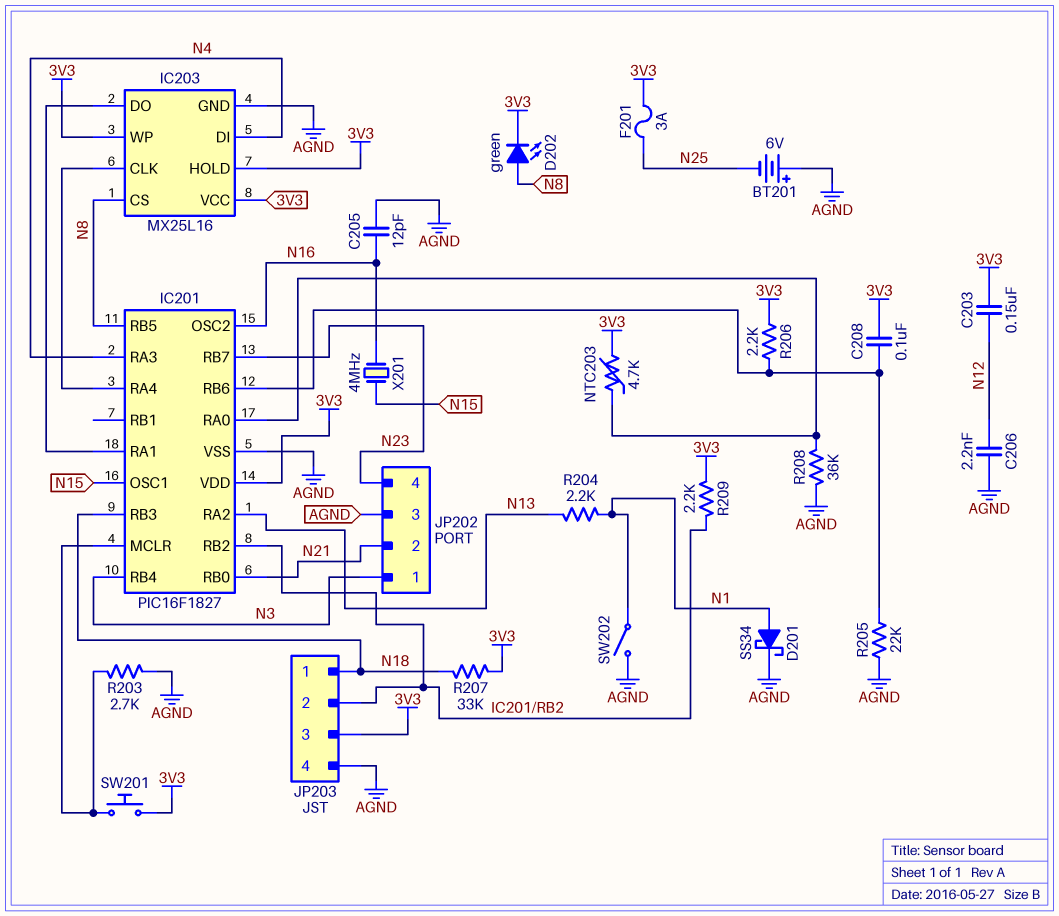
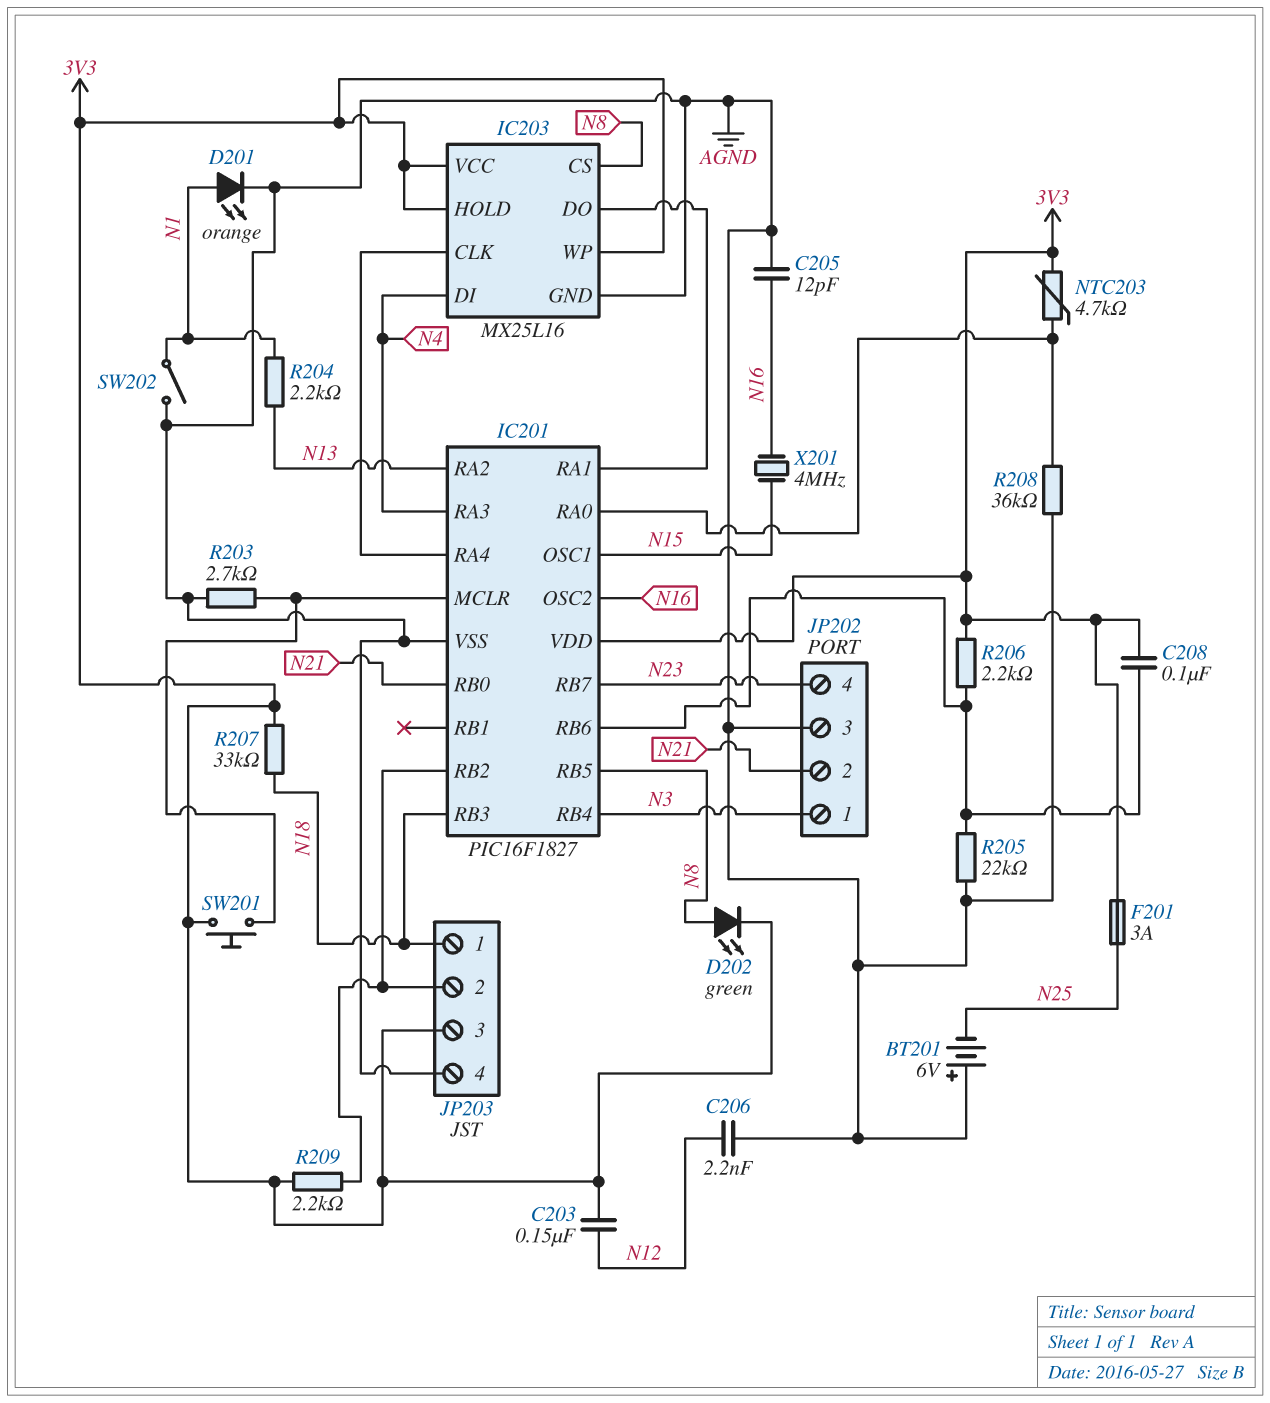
D201: schottky SS34 (A N1, K AGND) -> LED orange (A N1, K AGND)

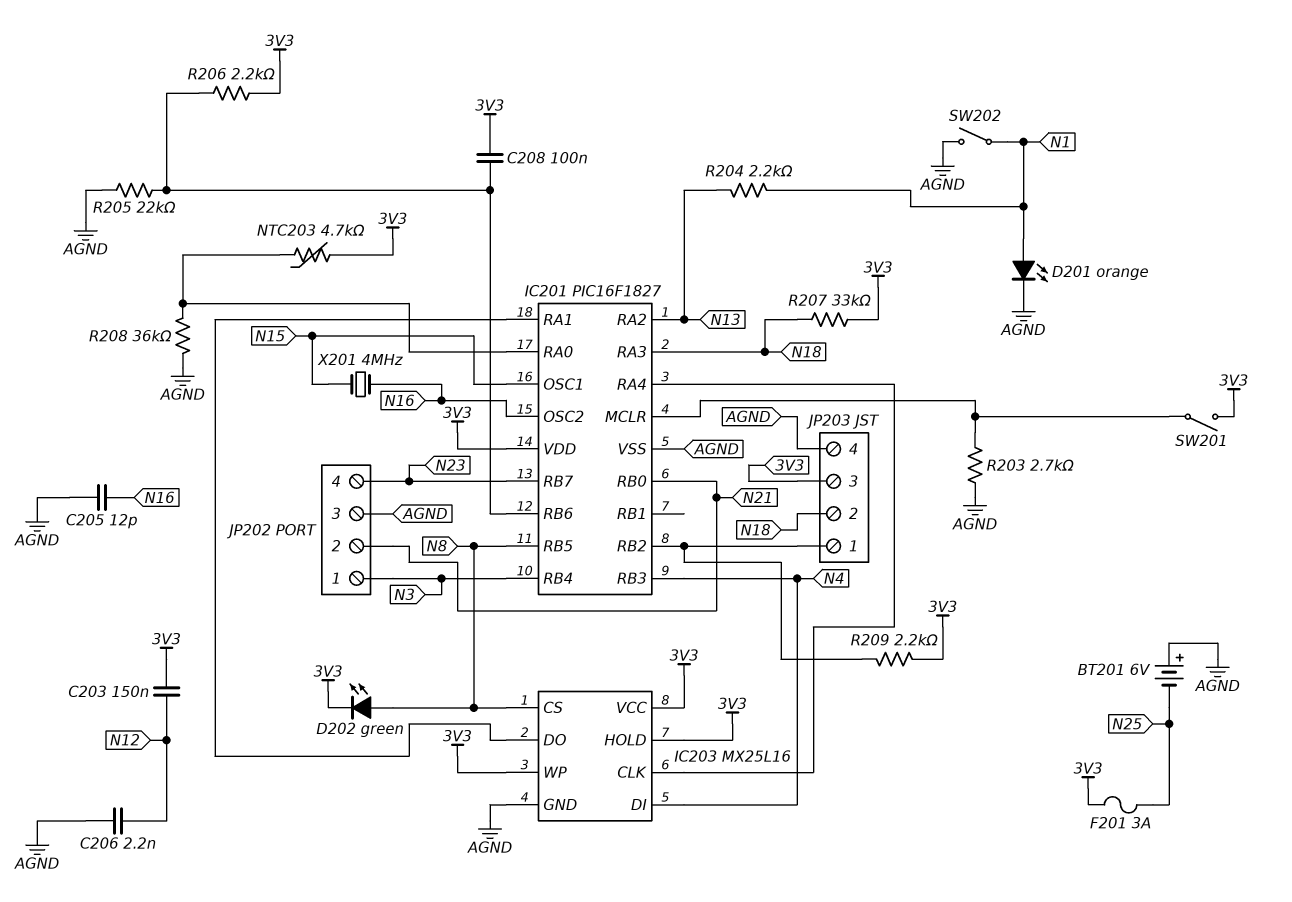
IC201 pin RA3: N4 -> N18
IC201 pin RB3: N18 -> N4
JP203 pin 1: N18 -> IC201/RB2
JP203 pin 2: IC201/RB2 -> N18
SW201: button (3V3, IC201/MCLR) -> switch (3V3, IC201/MCLR)

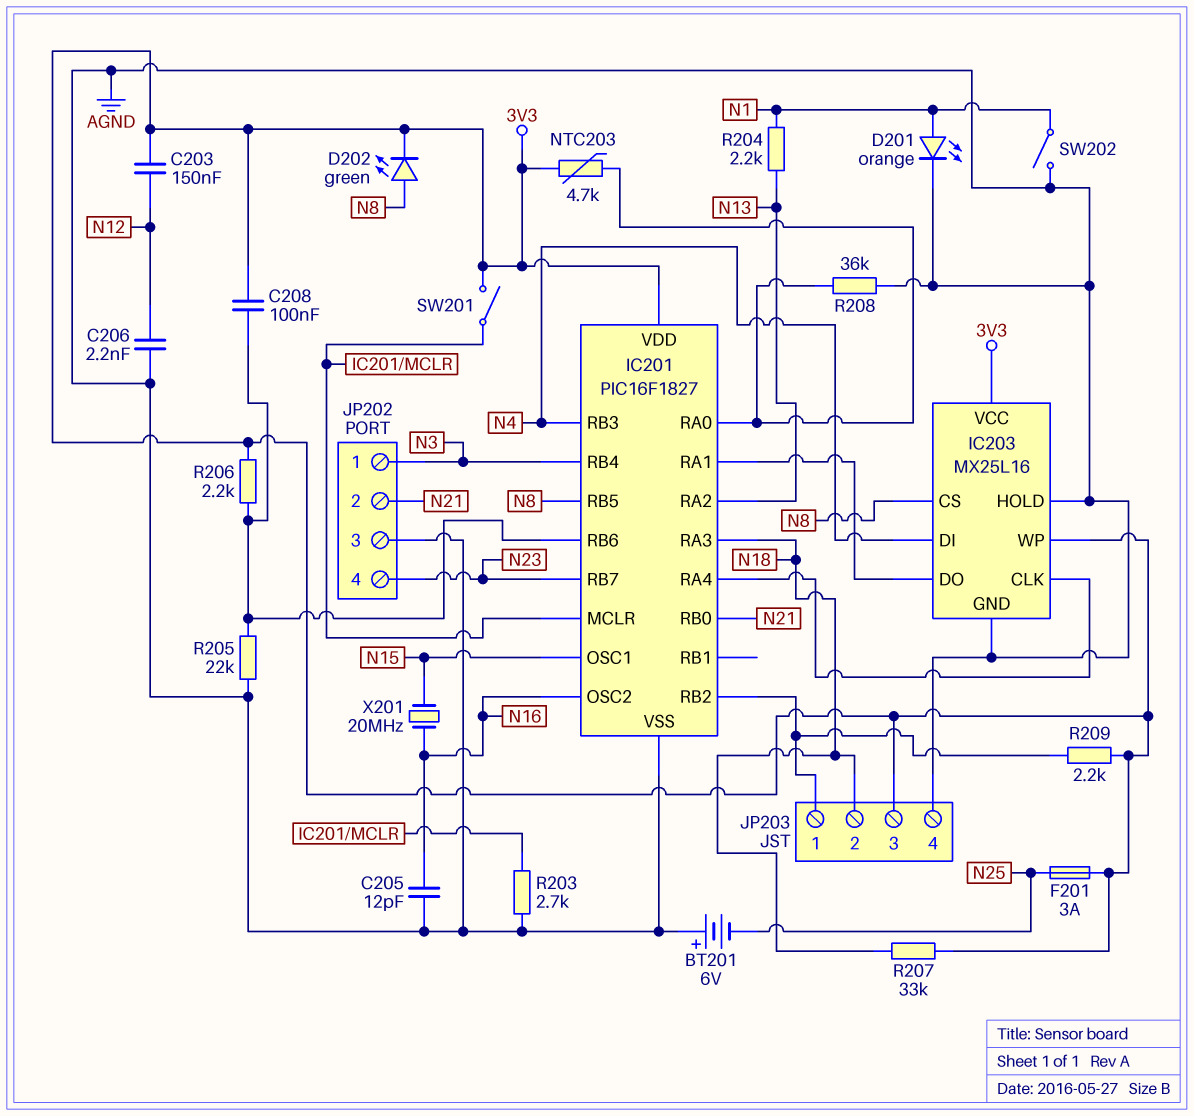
IC203 pin HOLD: 3V3 -> AGND
X201: 4MHz (N15, N16) -> 20MHz (N15, N16)

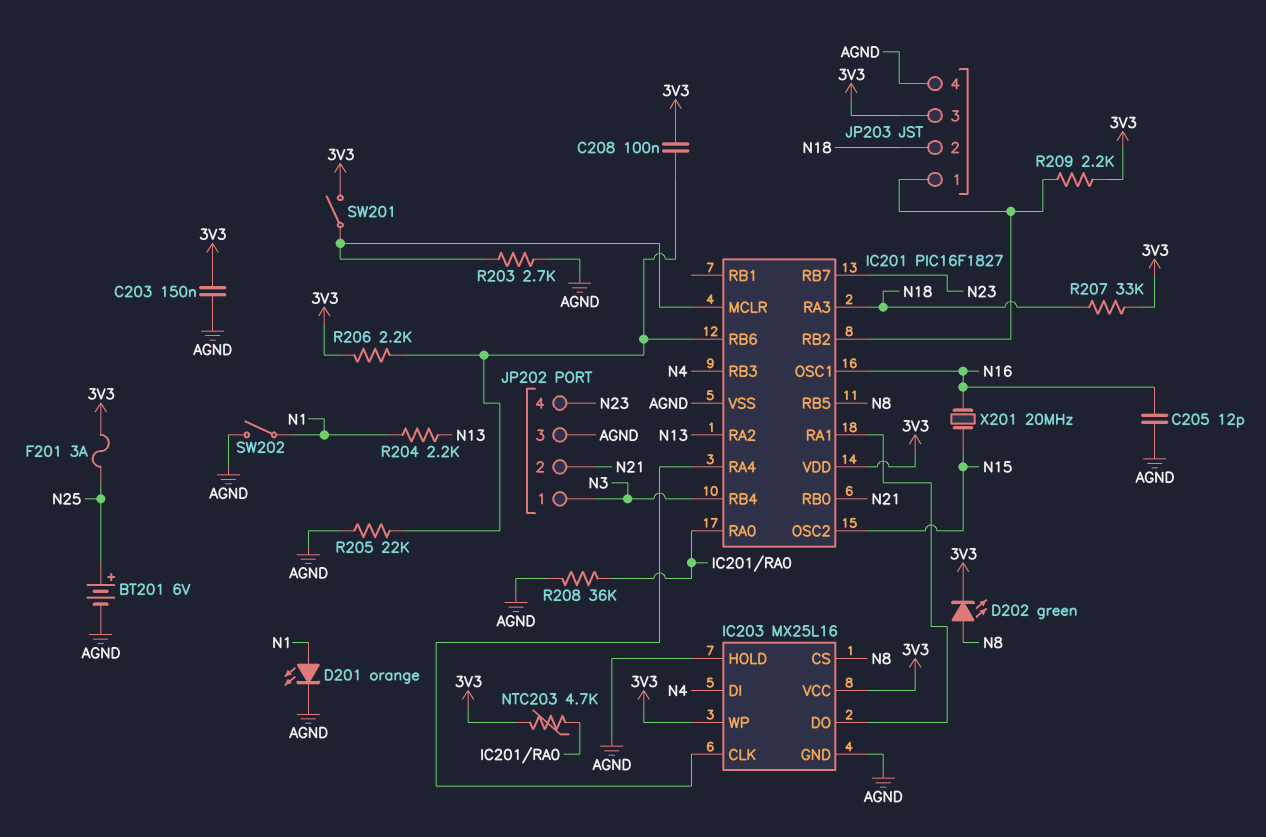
BT201: 6V (plus AGND, minus N25) -> 6V (plus N25, minus AGND)
C203: 150nF (3V3, N12) -> 150nF (3V3, AGND)
C206: 2.2nF (AGND, N12) -> none
IC201 pin OSC1: N15 -> N16
IC201 pin OSC2: N16 -> N15

